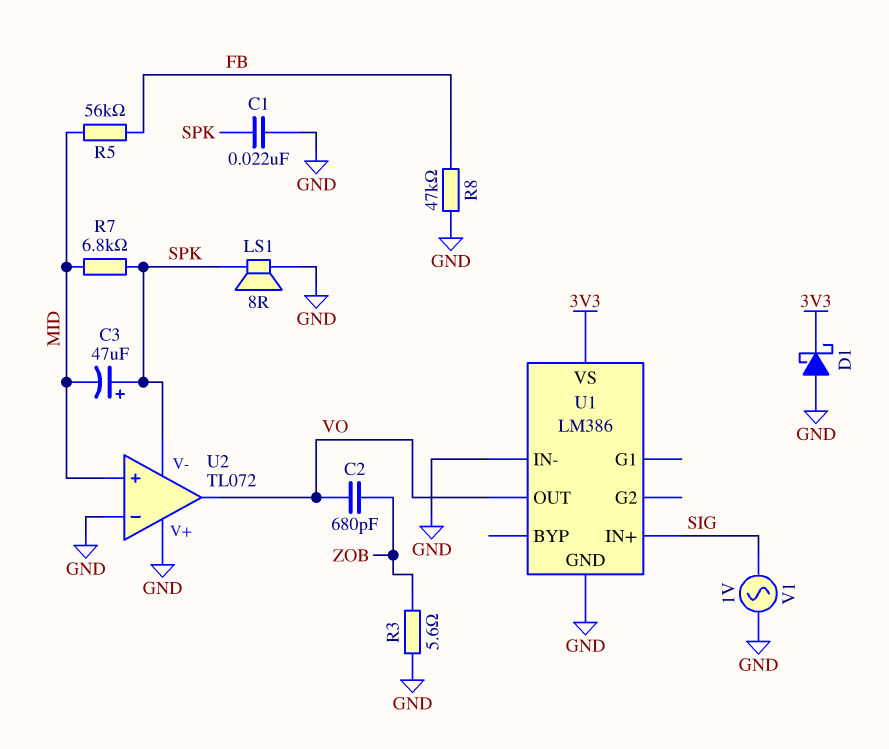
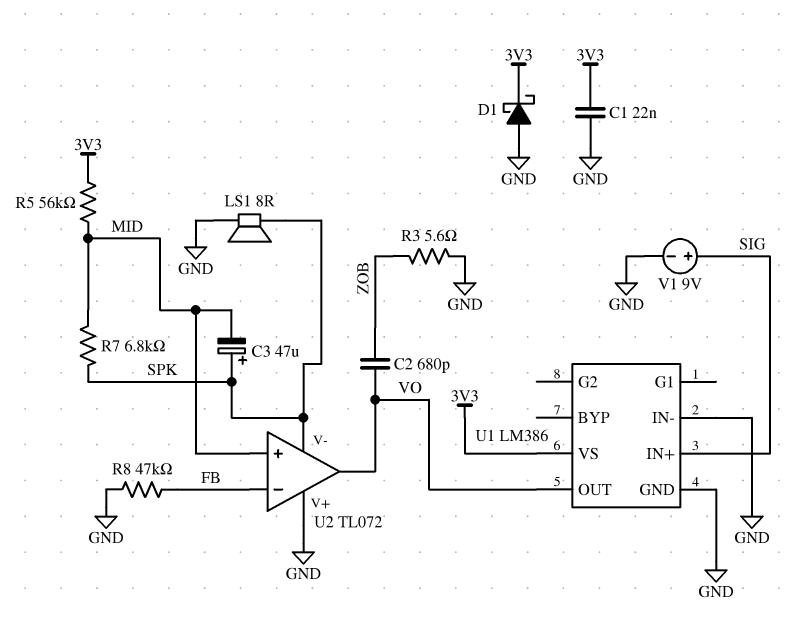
C1: 22nF (GND, SPK) -> 22nF (3V3, GND)
R5: 56k (FB, MID) -> 56k (3V3, MID)
U2 pin in-: GND -> FB
V1: AC 1V (GND, SIG) -> 9V (plus SIG, minus GND)

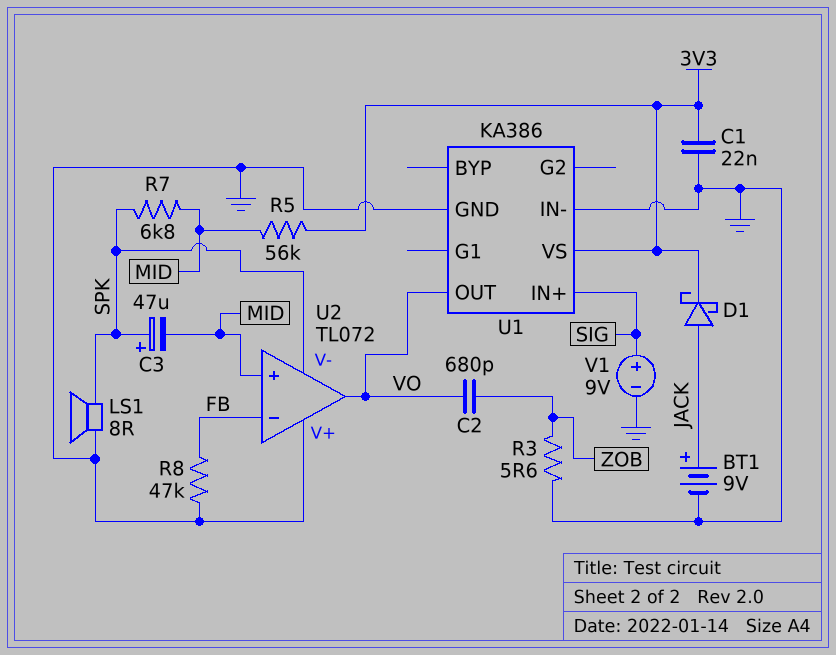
BT1: none -> 9V (plus JACK, minus GND)
D1: schottky (A GND, K 3V3) -> schottky (A JACK, K 3V3)
U1: LM386 -> KA386

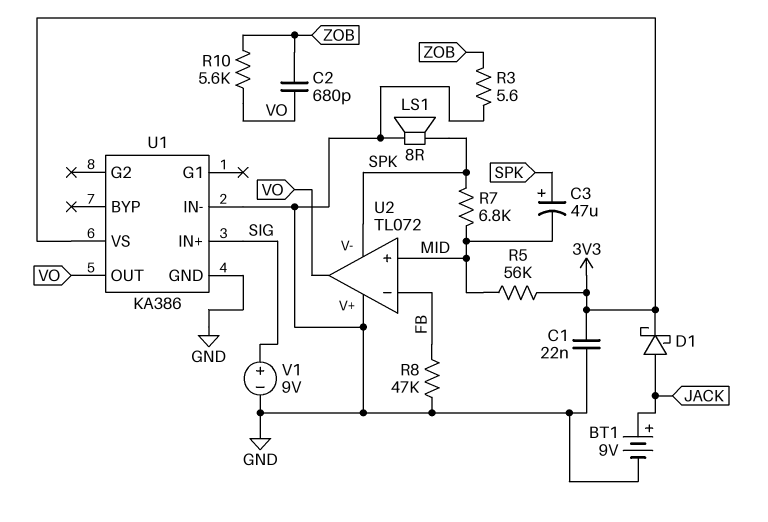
R10: none -> 5.6k (VO, ZOB)

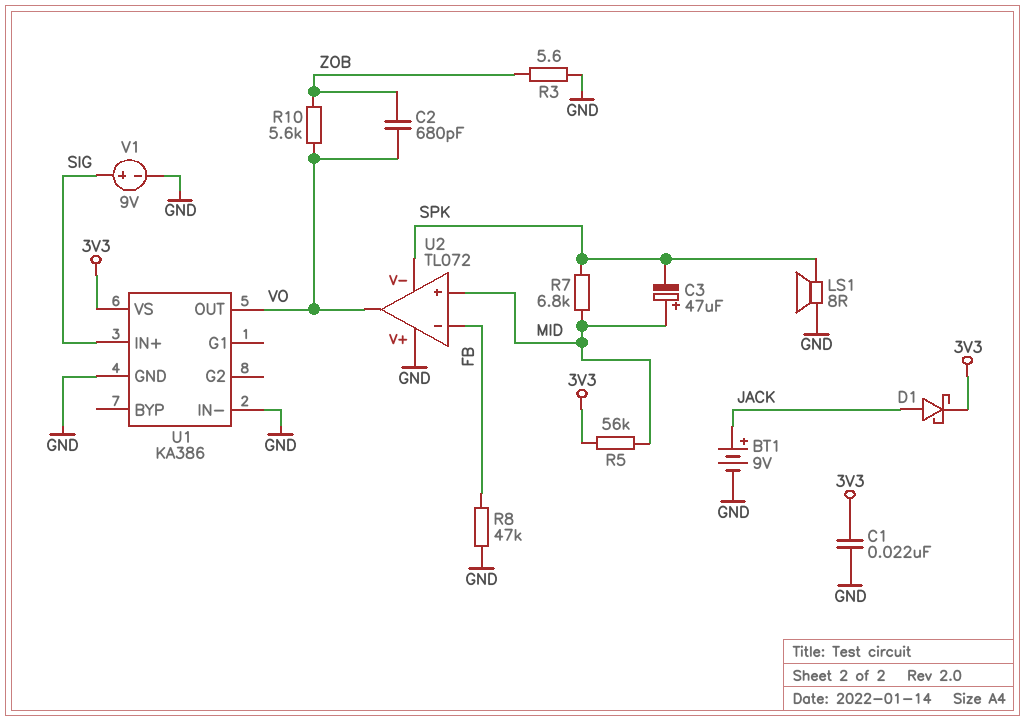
C3: 47uF (plus SPK, minus MID) -> 47uF (plus MID, minus SPK)

